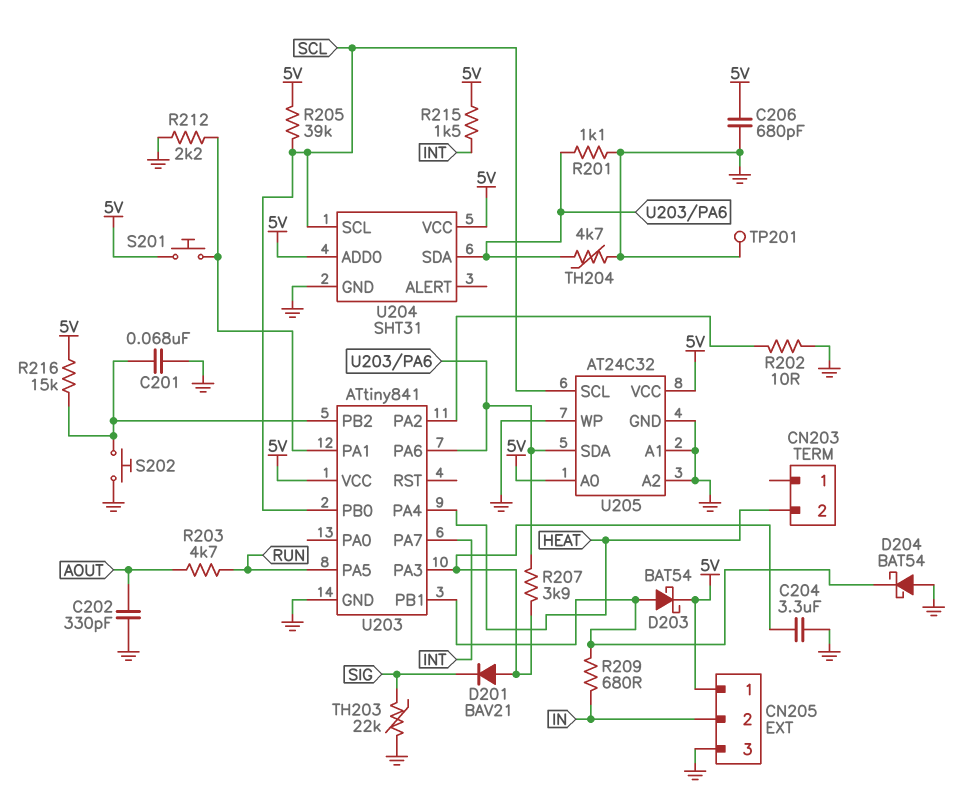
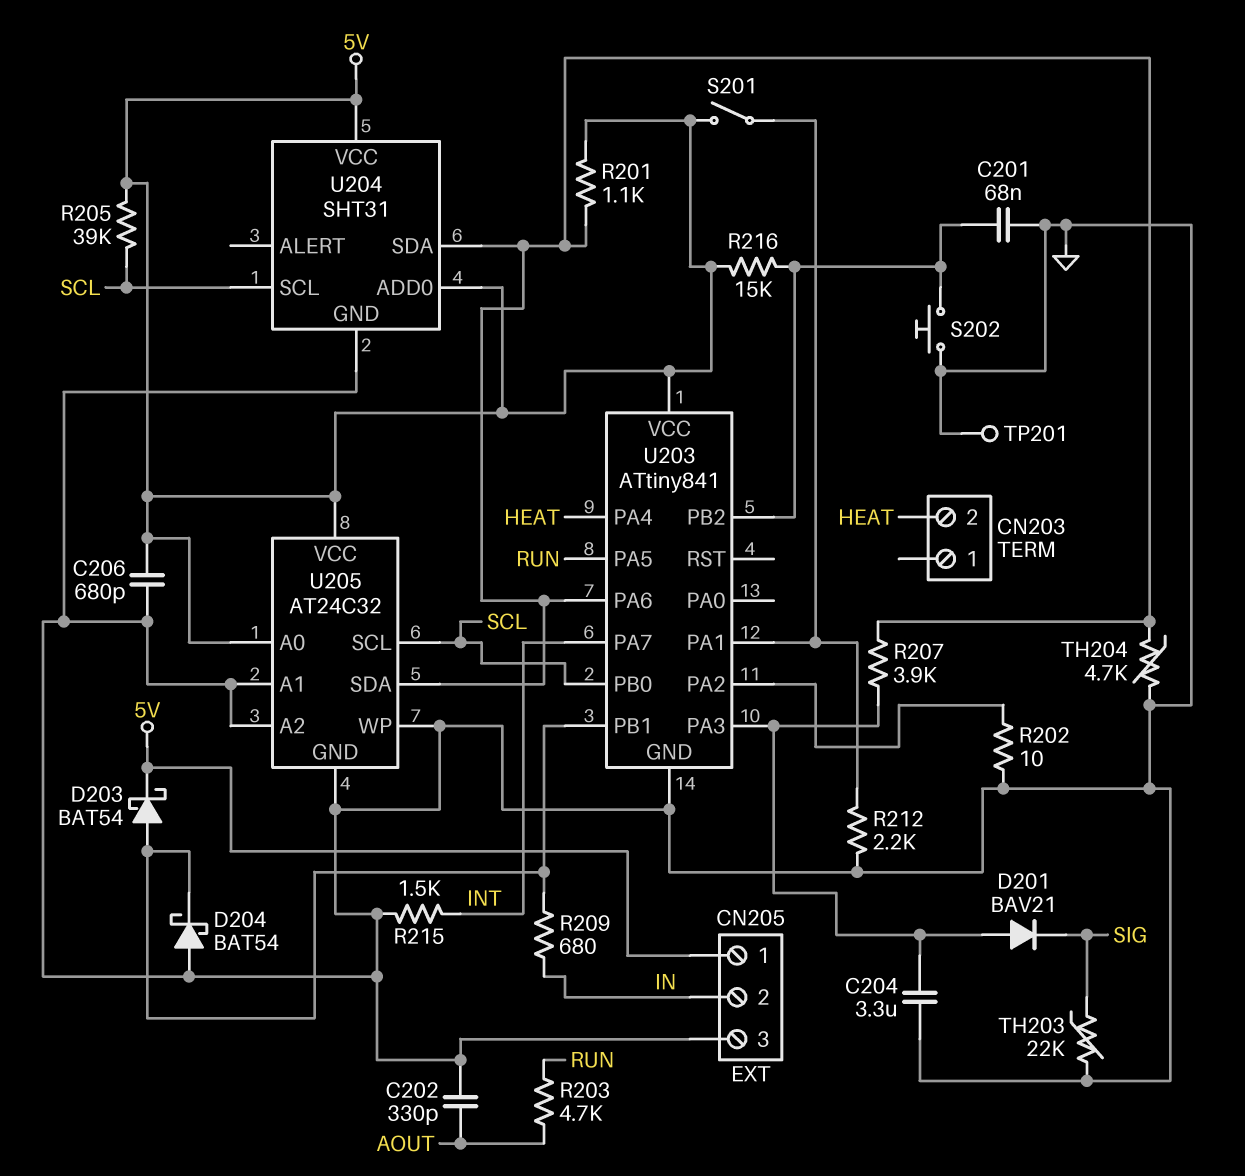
R201: 1.1k (GND, U203/PA6) -> 1.1k (5V, U203/PA6)
R215: 1.5k (5V, INT) -> 1.5k (GND, INT)
S201: button (5V, U203/PA1) -> switch (5V, U203/PA1)

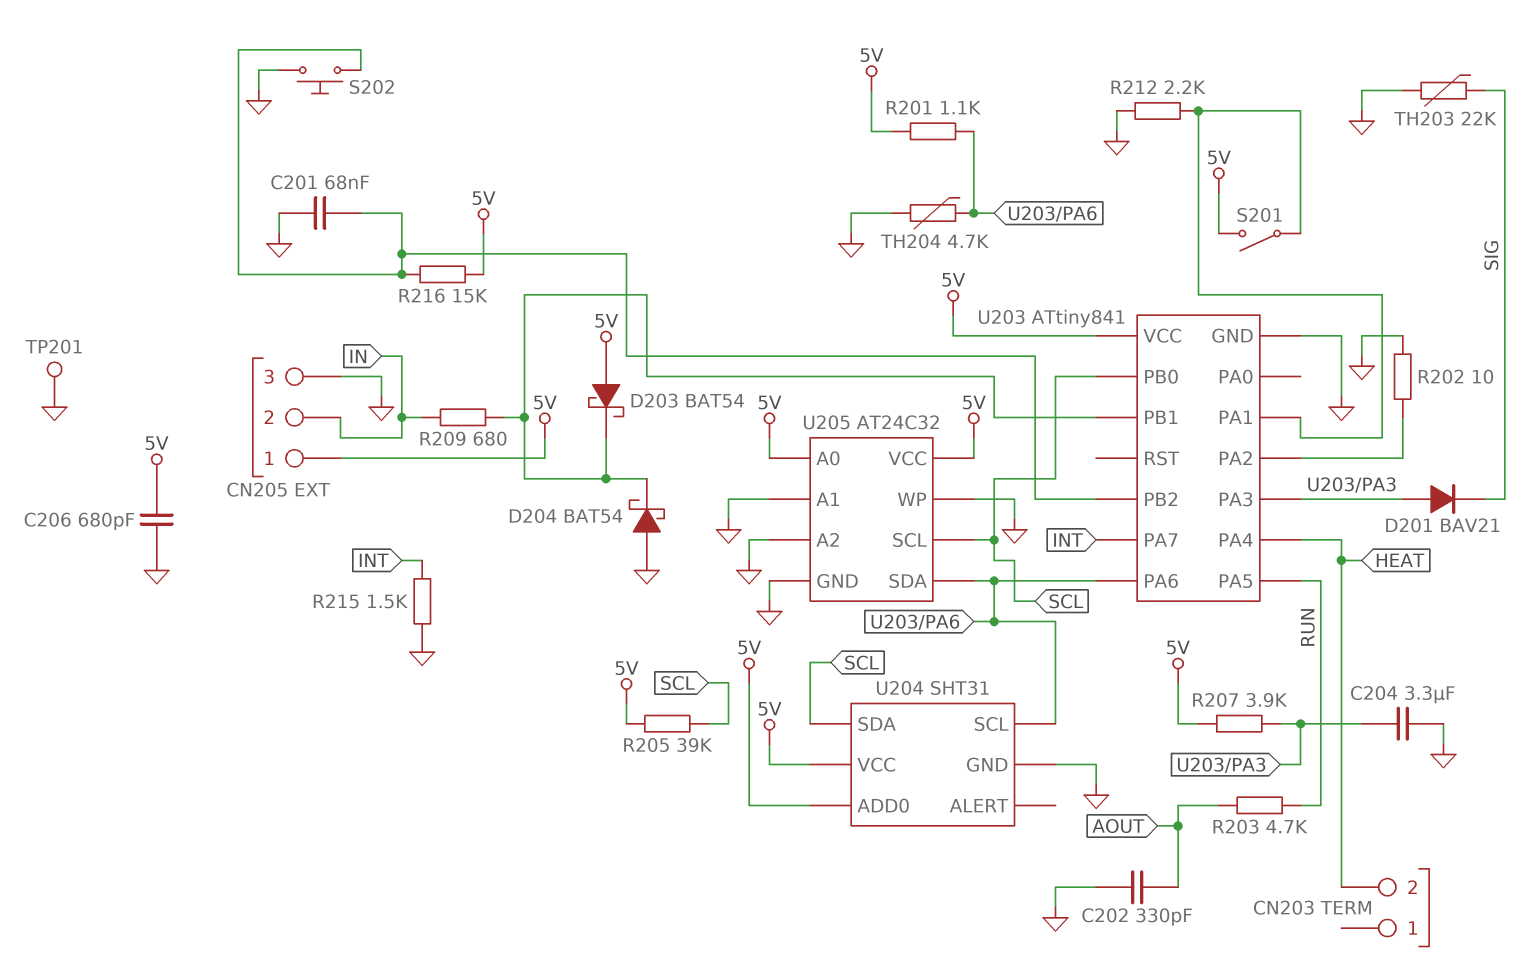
D203: schottky BAT54 (A U203/PB1, K 5V) -> schottky BAT54 (A 5V, K U203/PB1)
R207: 3.9k (U203/PA3, U203/PA6) -> 3.9k (5V, U203/PA3)
U204 pin SCL: SCL -> U203/PA6
U204 pin SDA: U203/PA6 -> SCL

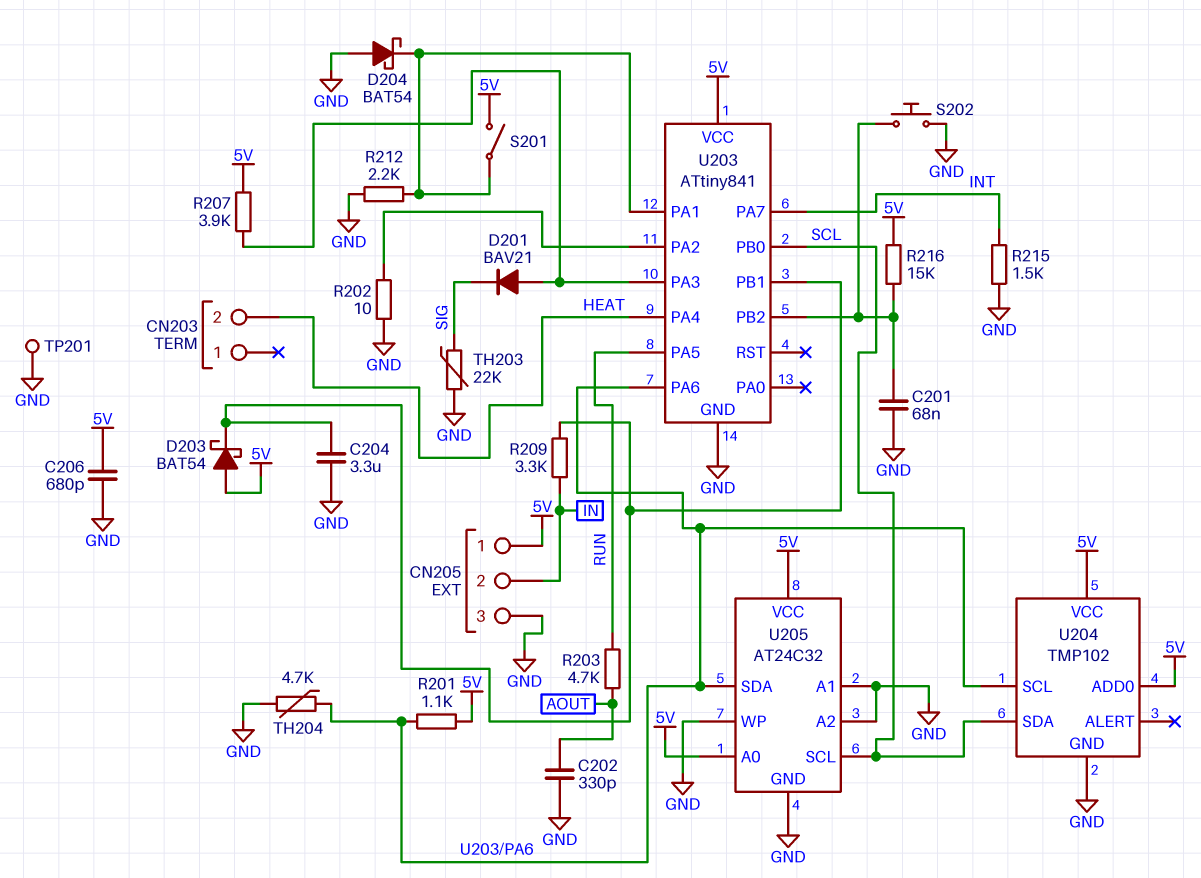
C204: 3.3uF (GND, U203/PA3) -> 3.3uF (GND, U203/PB1)
D204: schottky BAT54 (A GND, K U203/PB1) -> schottky BAT54 (A GND, K U203/PA1)
R205: 39k (5V, SCL) -> none
R209: 680 (IN, U203/PB1) -> 3.3k (IN, U203/PB1)
U204: SHT31 -> TMP102

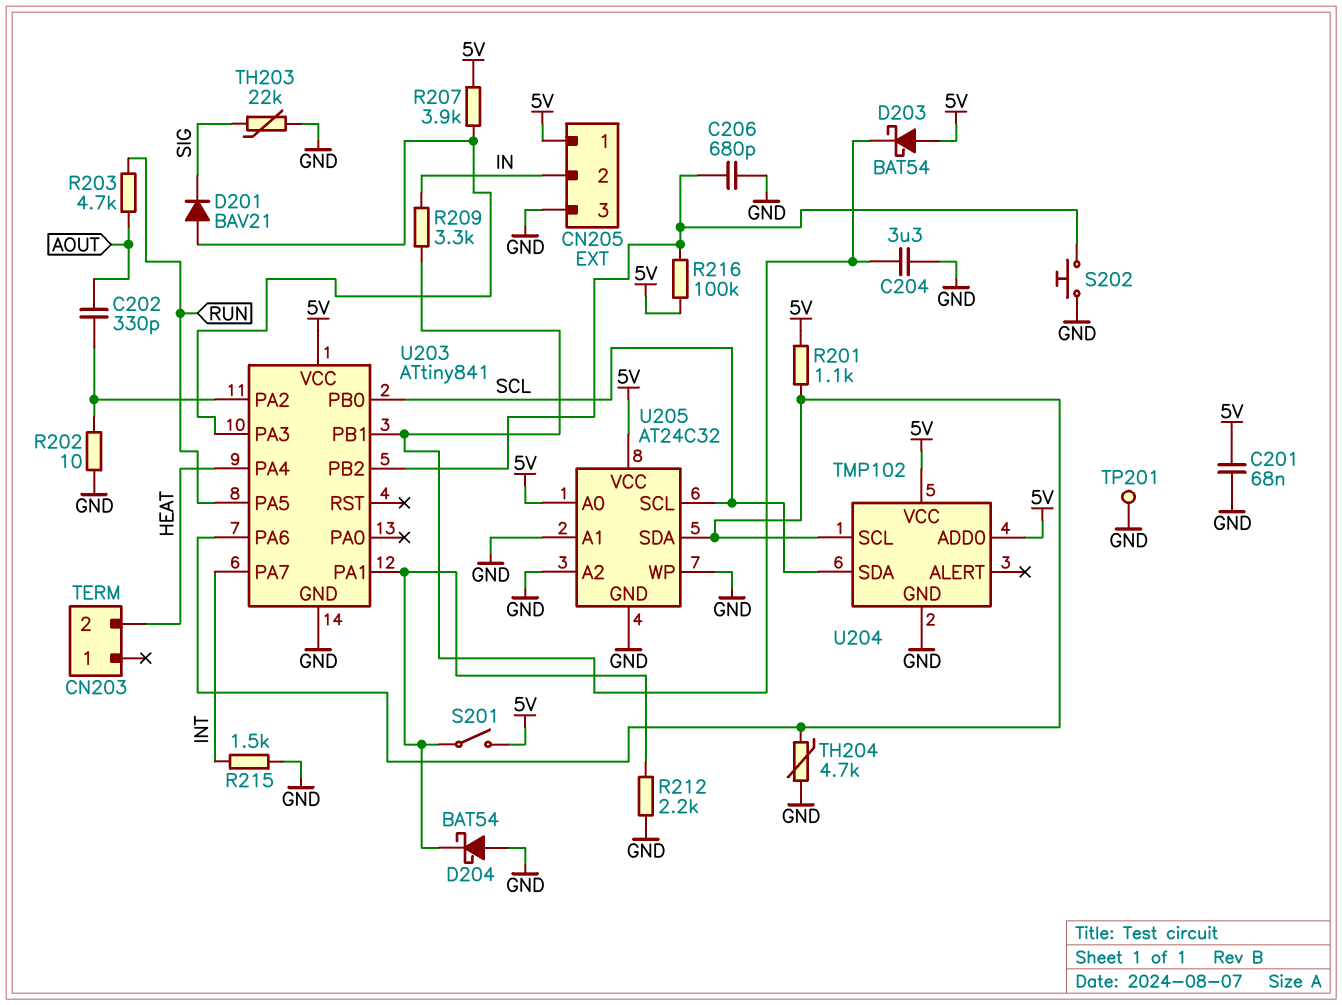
C201: 68nF (GND, U203/PB2) -> 68nF (5V, GND)
C202: 330pF (AOUT, GND) -> 330pF (AOUT, U203/PA2)
C206: 680pF (5V, GND) -> 680pF (GND, U203/PB2)
R216: 15k (5V, U203/PB2) -> 100k (5V, U203/PB2)

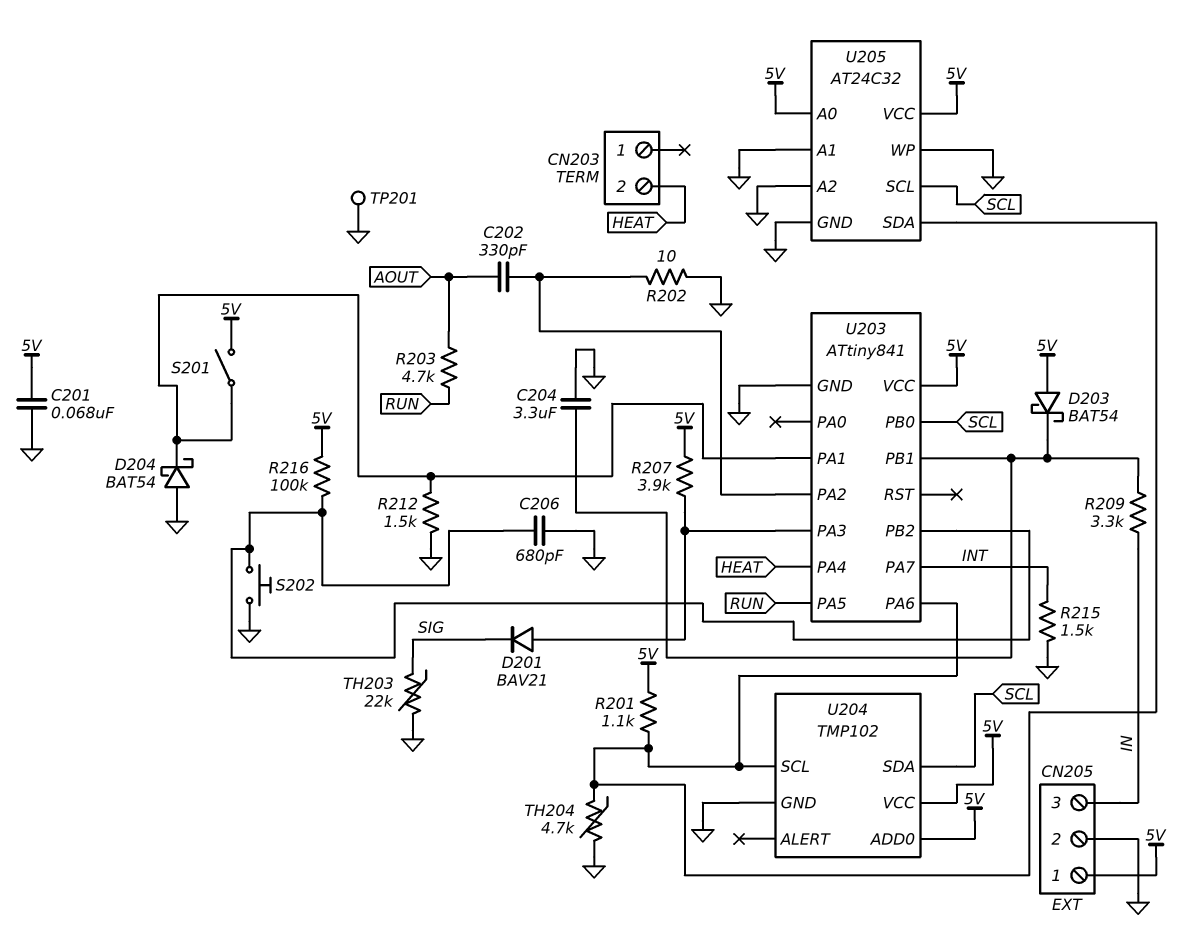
CN205 pin 2: IN -> GND
CN205 pin 3: GND -> IN
R212: 2.2k (GND, U203/PA1) -> 1.5k (GND, U203/PA1)

